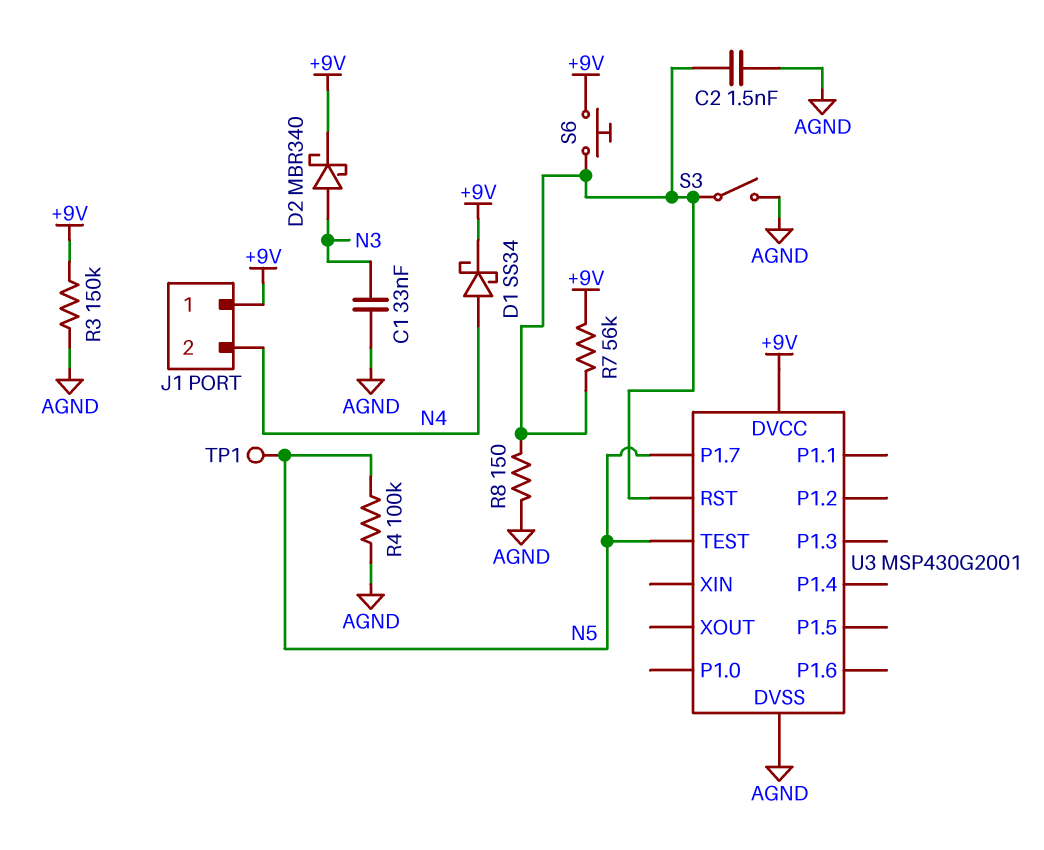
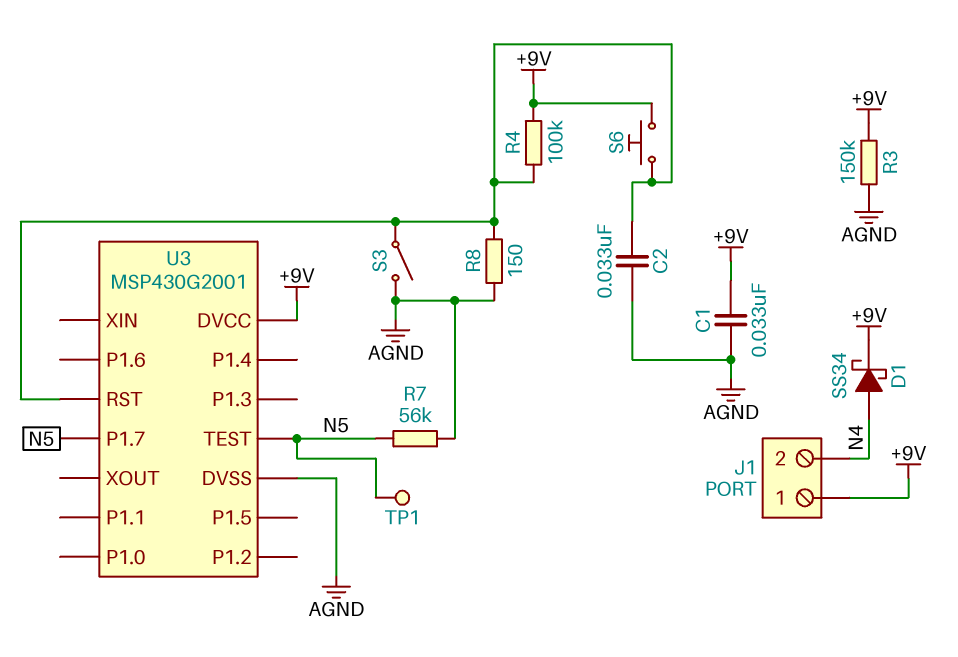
C1: 33nF (AGND, N3) -> 33nF (+9V, AGND)
C2: 1.5nF (AGND, U3/RST) -> 33nF (AGND, U3/RST)
D2: schottky MBR340 (A N3, K +9V) -> none
R4: 100k (AGND, N5) -> 100k (+9V, U3/RST)
R7: 56k (+9V, U3/RST) -> 56k (AGND, N5)

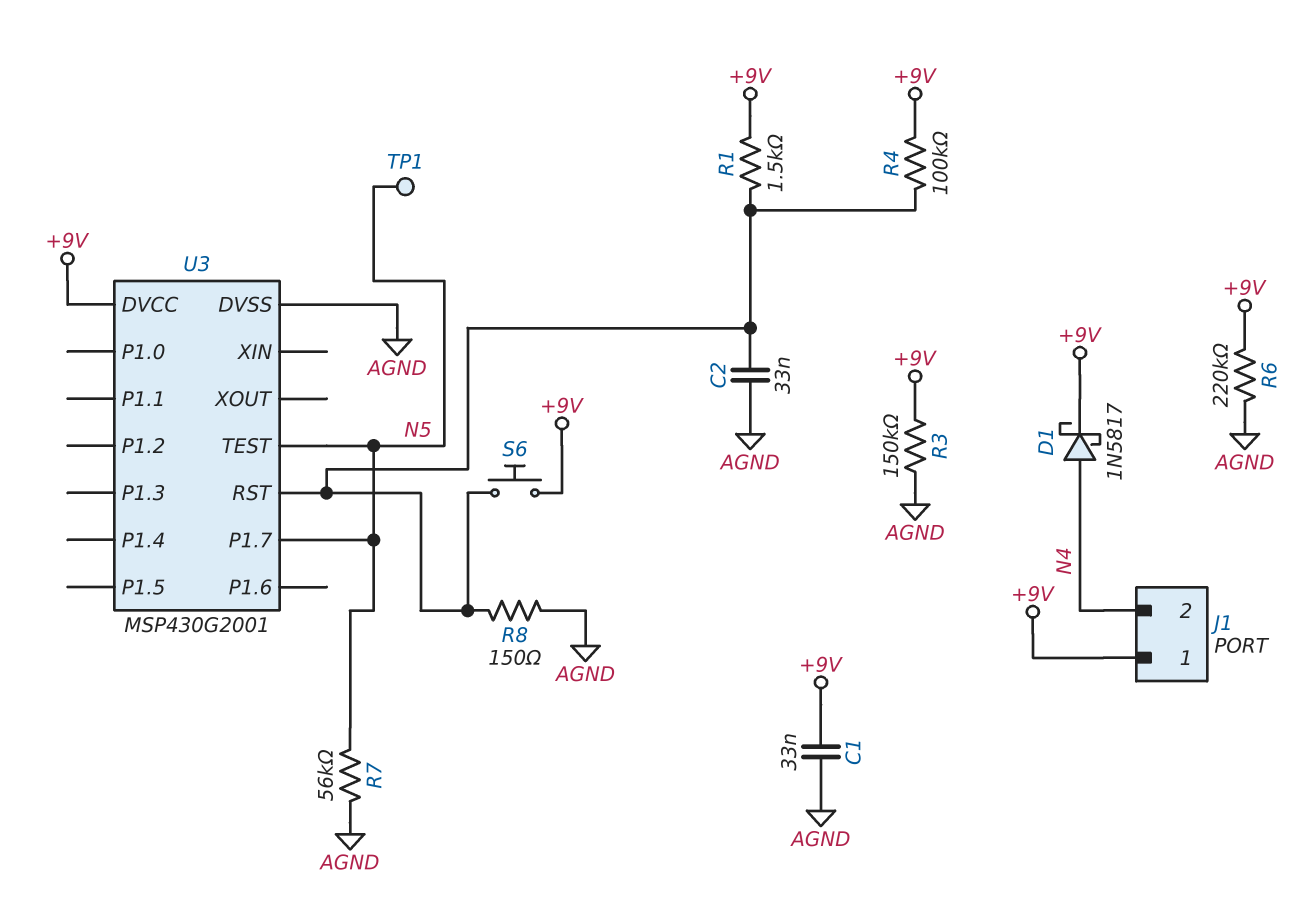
D1: schottky SS34 (A N4, K +9V) -> schottky 1N5817 (A N4, K +9V)
R1: none -> 1.5k (+9V, U3/RST)
R6: none -> 220k (+9V, AGND)
S3: switch (AGND, U3/RST) -> none

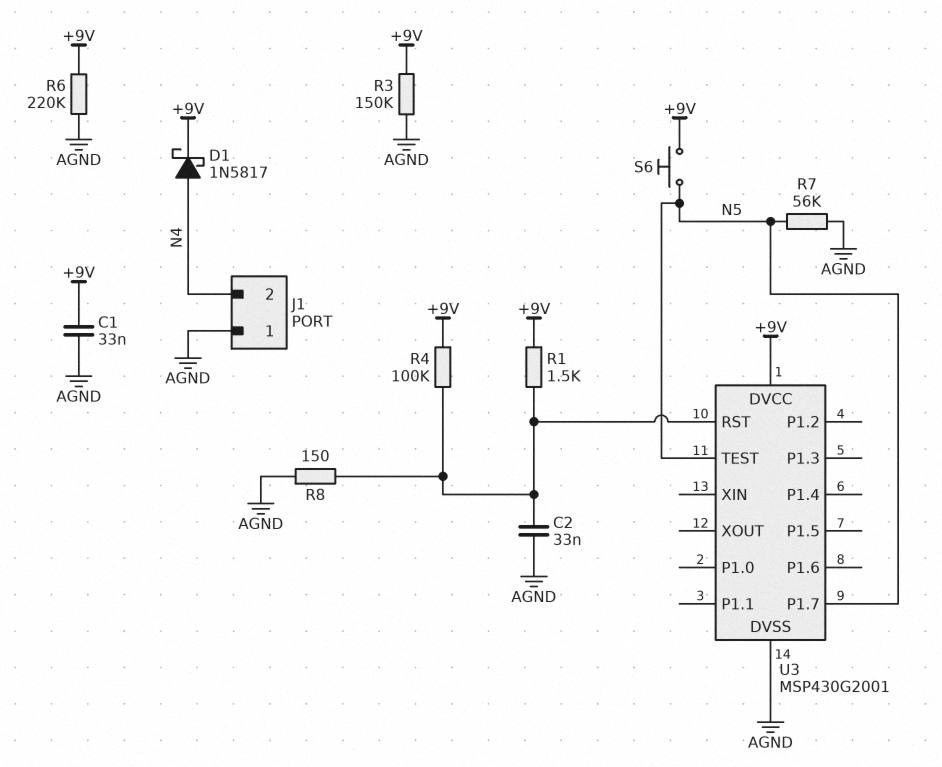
J1 pin 1: +9V -> AGND
S6: button (+9V, U3/RST) -> button (+9V, N5)
TP1: test point (N5) -> none

